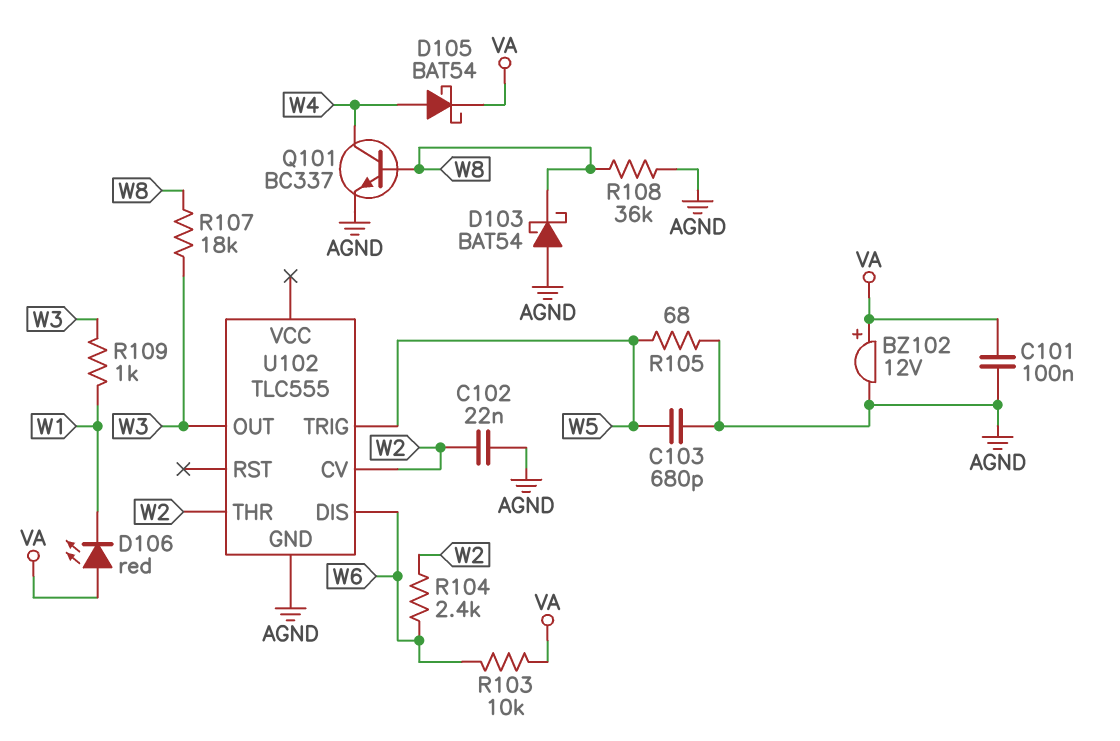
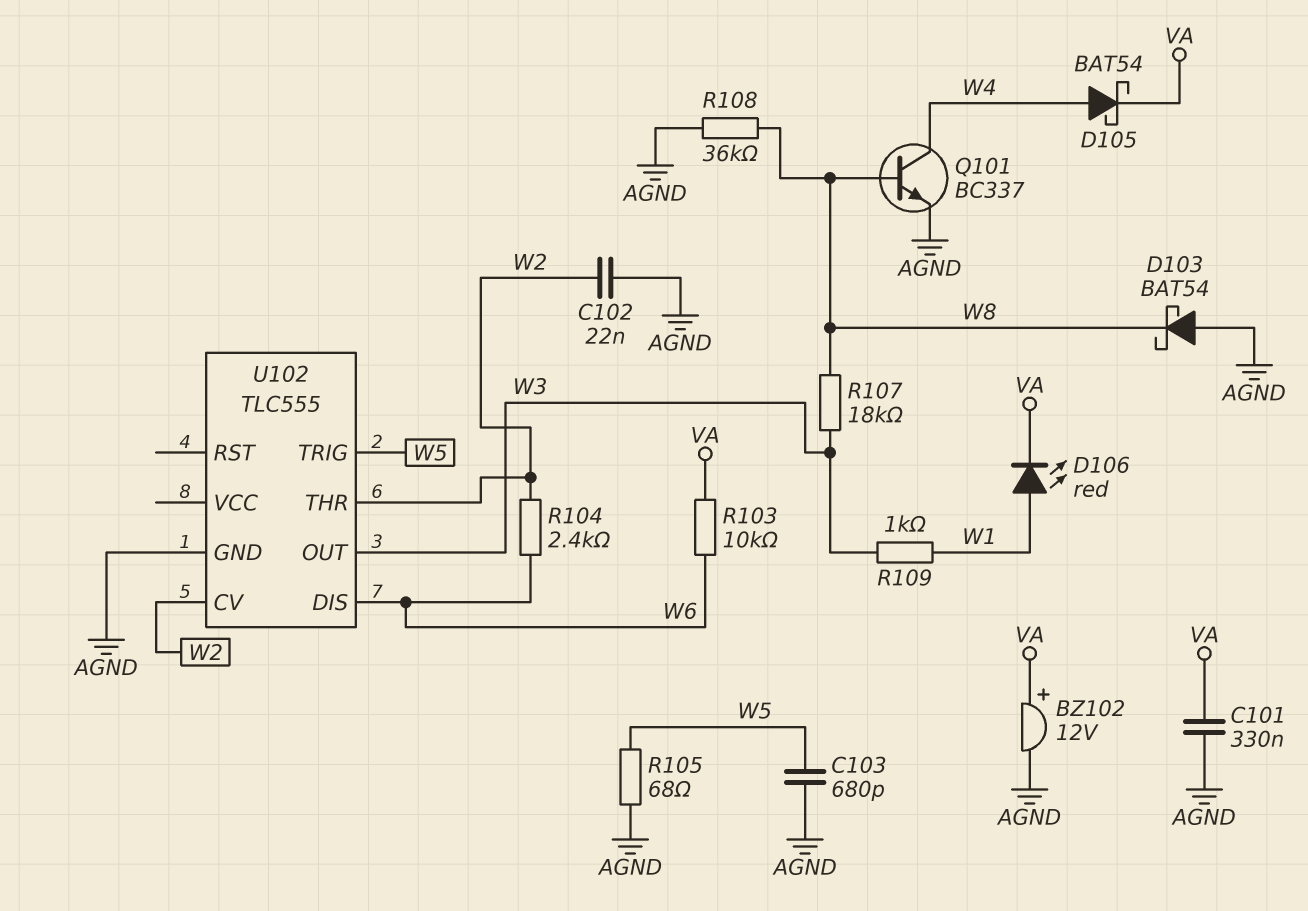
C101: 100nF (AGND, VA) -> 330nF (AGND, VA)
D106: LED red (A VA, K W1) -> LED red (A W1, K VA)

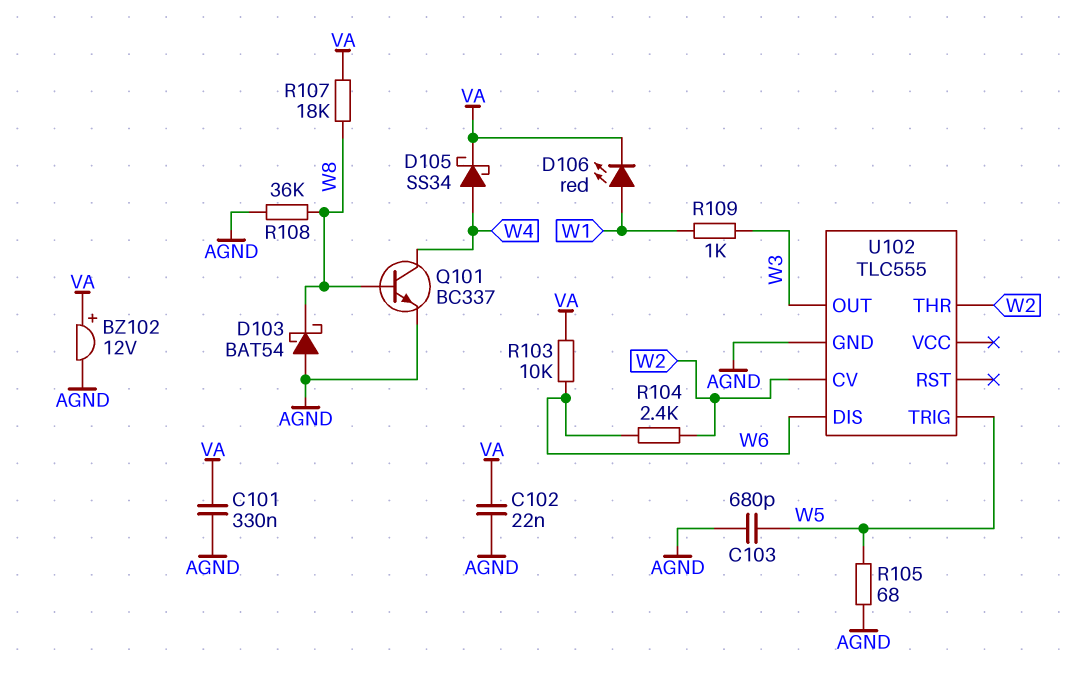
C102: 22nF (AGND, W2) -> 22nF (AGND, VA)
D105: schottky BAT54 (A W4, K VA) -> schottky SS34 (A W4, K VA)
R107: 18k (W3, W8) -> 18k (VA, W8)

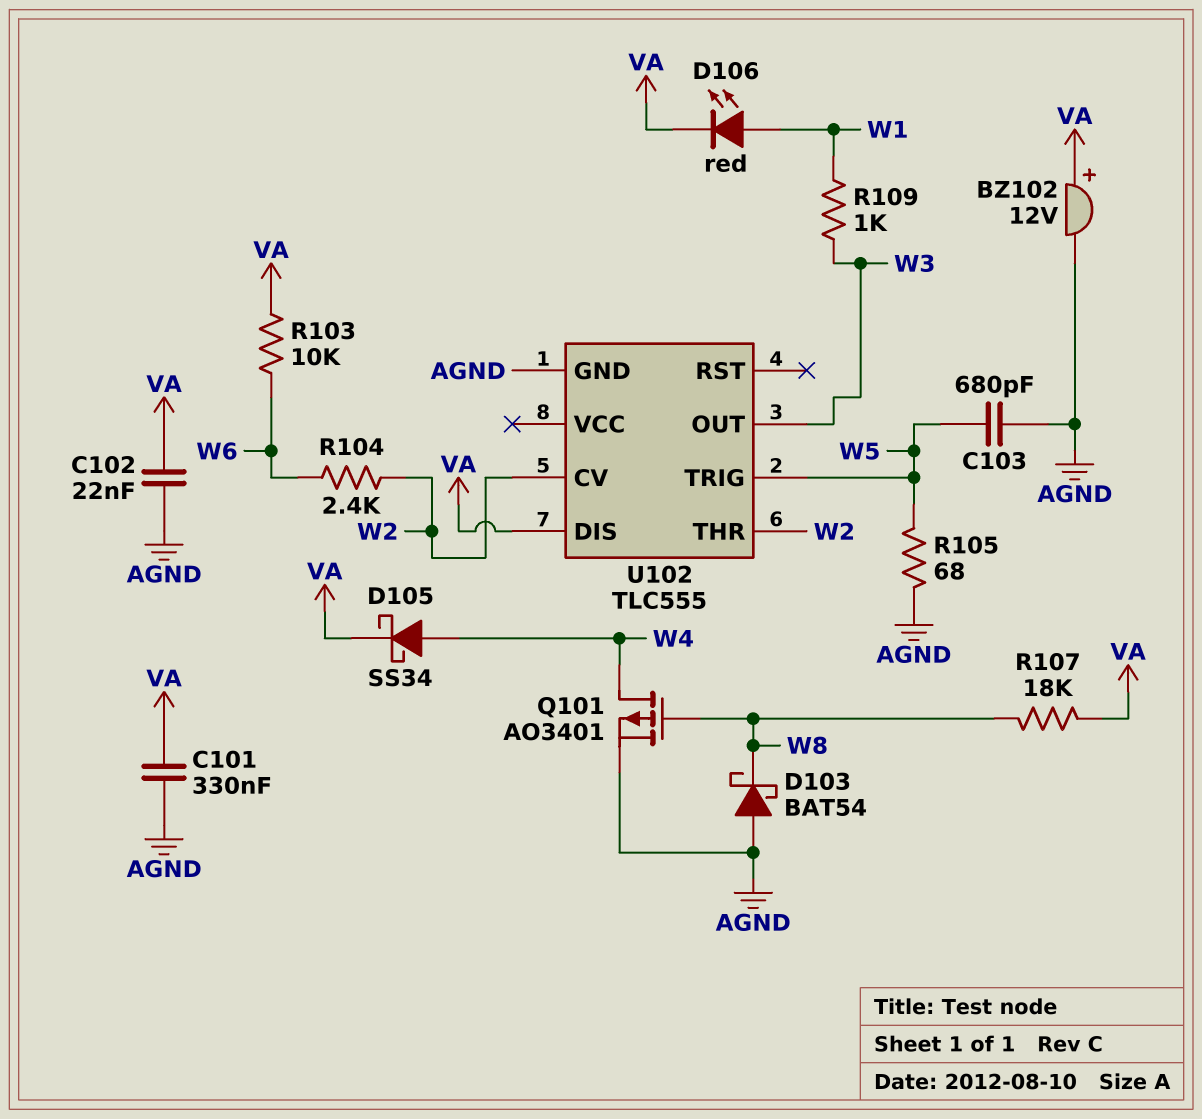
Q101: NPN BC337 (B W8, C W4, E AGND) -> PMOS AO3401 (G W8, D W4, S AGND)
R108: 36k (AGND, W8) -> none
U102 pin DIS: W6 -> VA

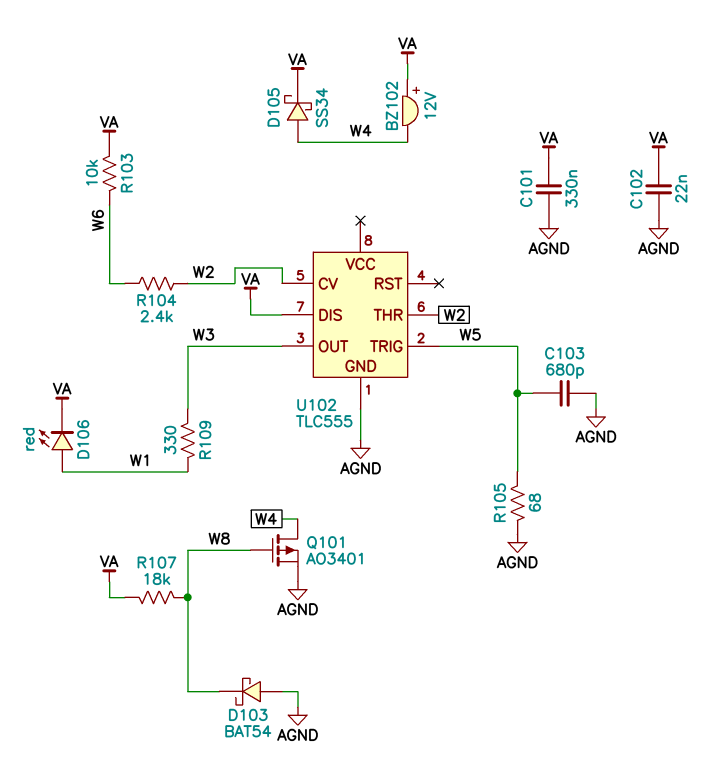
BZ102: buzzer 12V (plus VA, minus AGND) -> buzzer 12V (plus VA, minus W4)
R109: 1k (W1, W3) -> 330 (W1, W3)

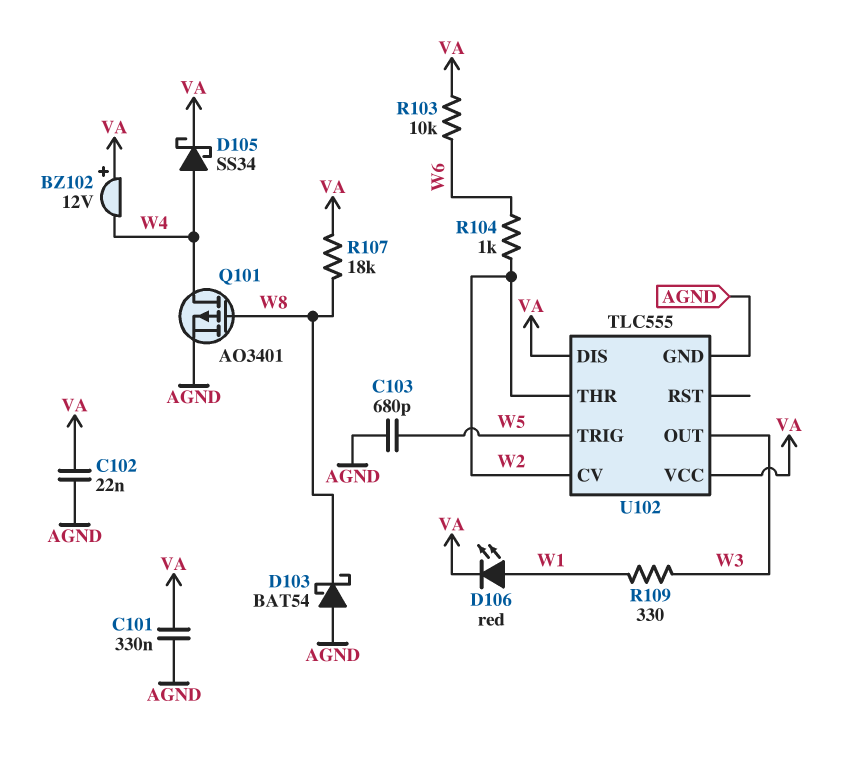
R104: 2.4k (W2, W6) -> 1k (W2, W6)
R105: 68 (AGND, W5) -> none
U102 pin VCC: none -> VA

